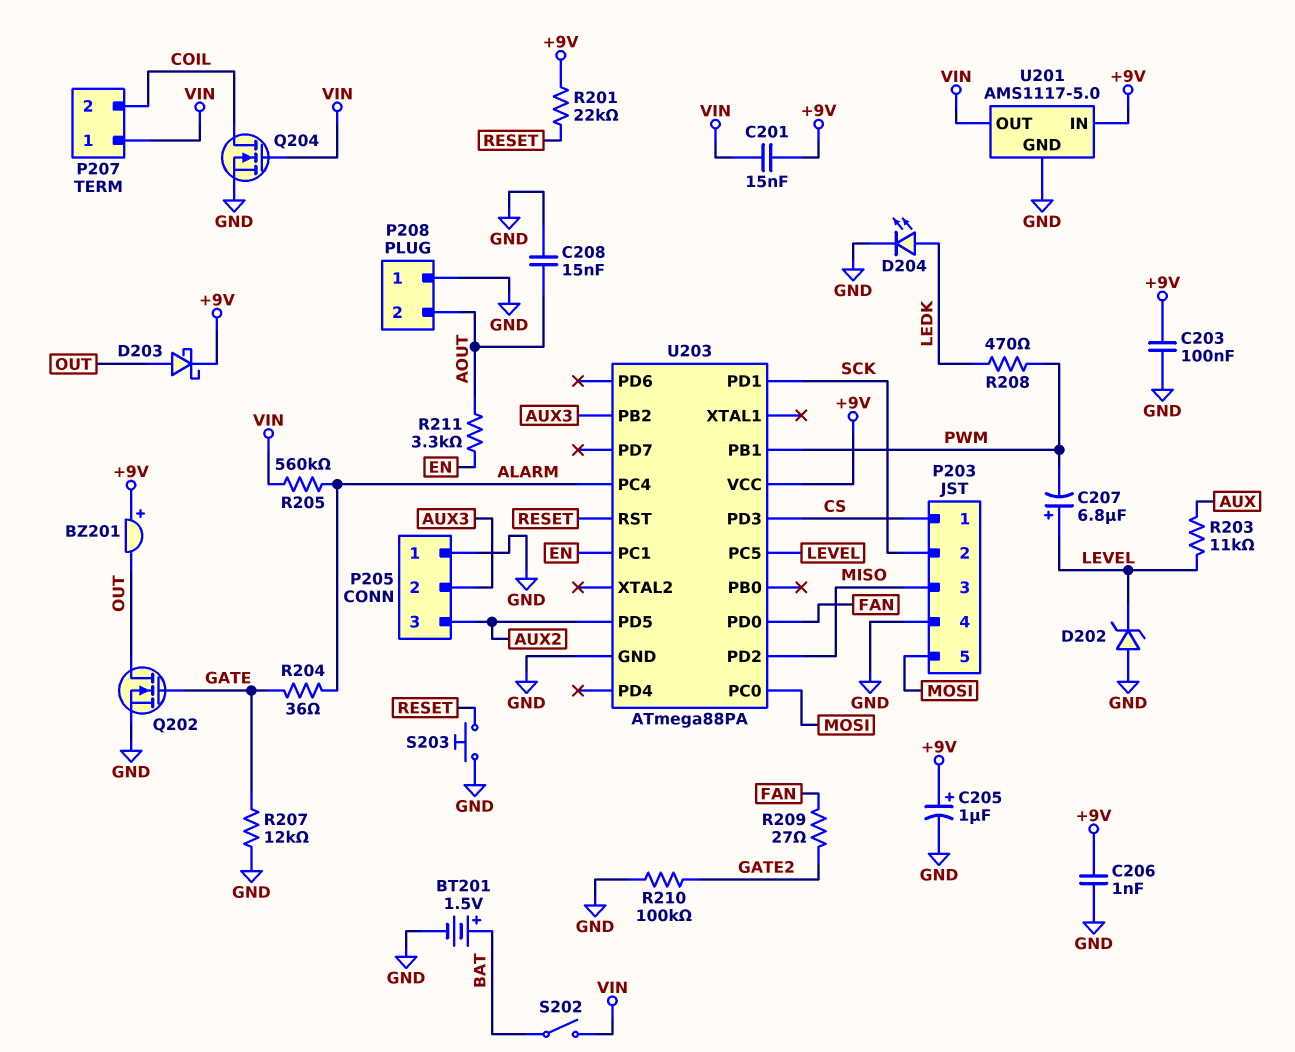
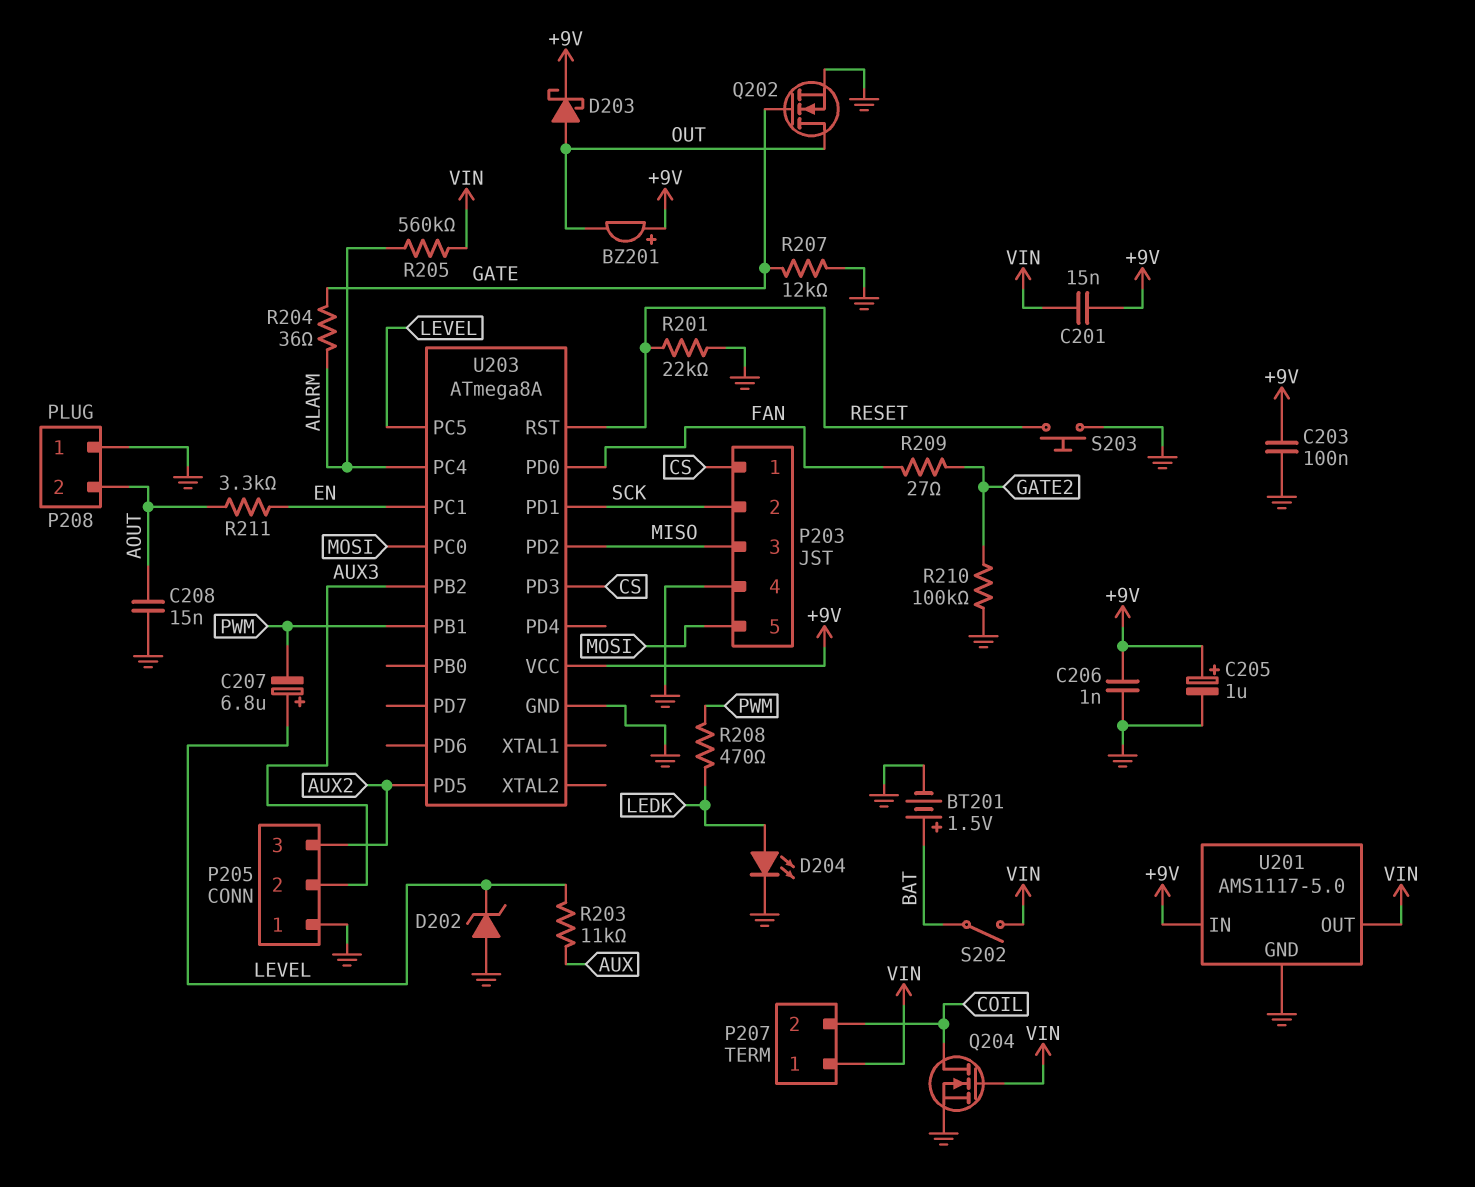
R201: 22k (+9V, RESET) -> 22k (GND, RESET)
U203: ATmega88PA -> ATmega8A

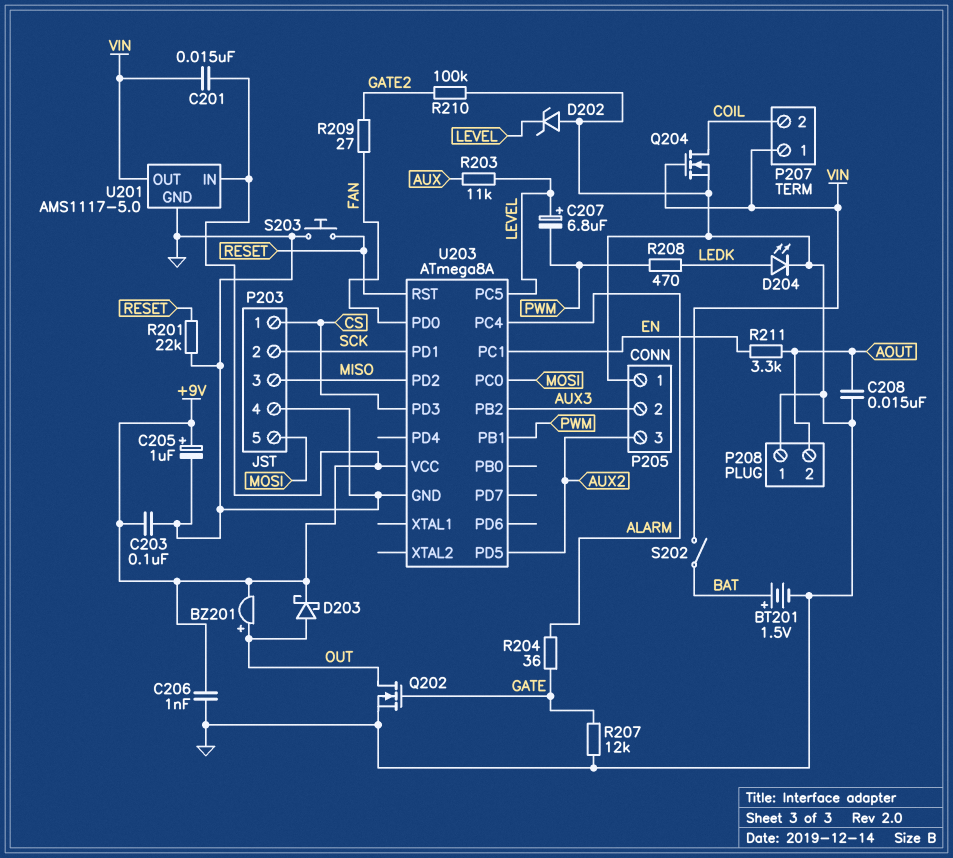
BZ201: buzzer (plus +9V, minus OUT) -> buzzer (plus OUT, minus +9V)
R205: 560k (ALARM, VIN) -> none

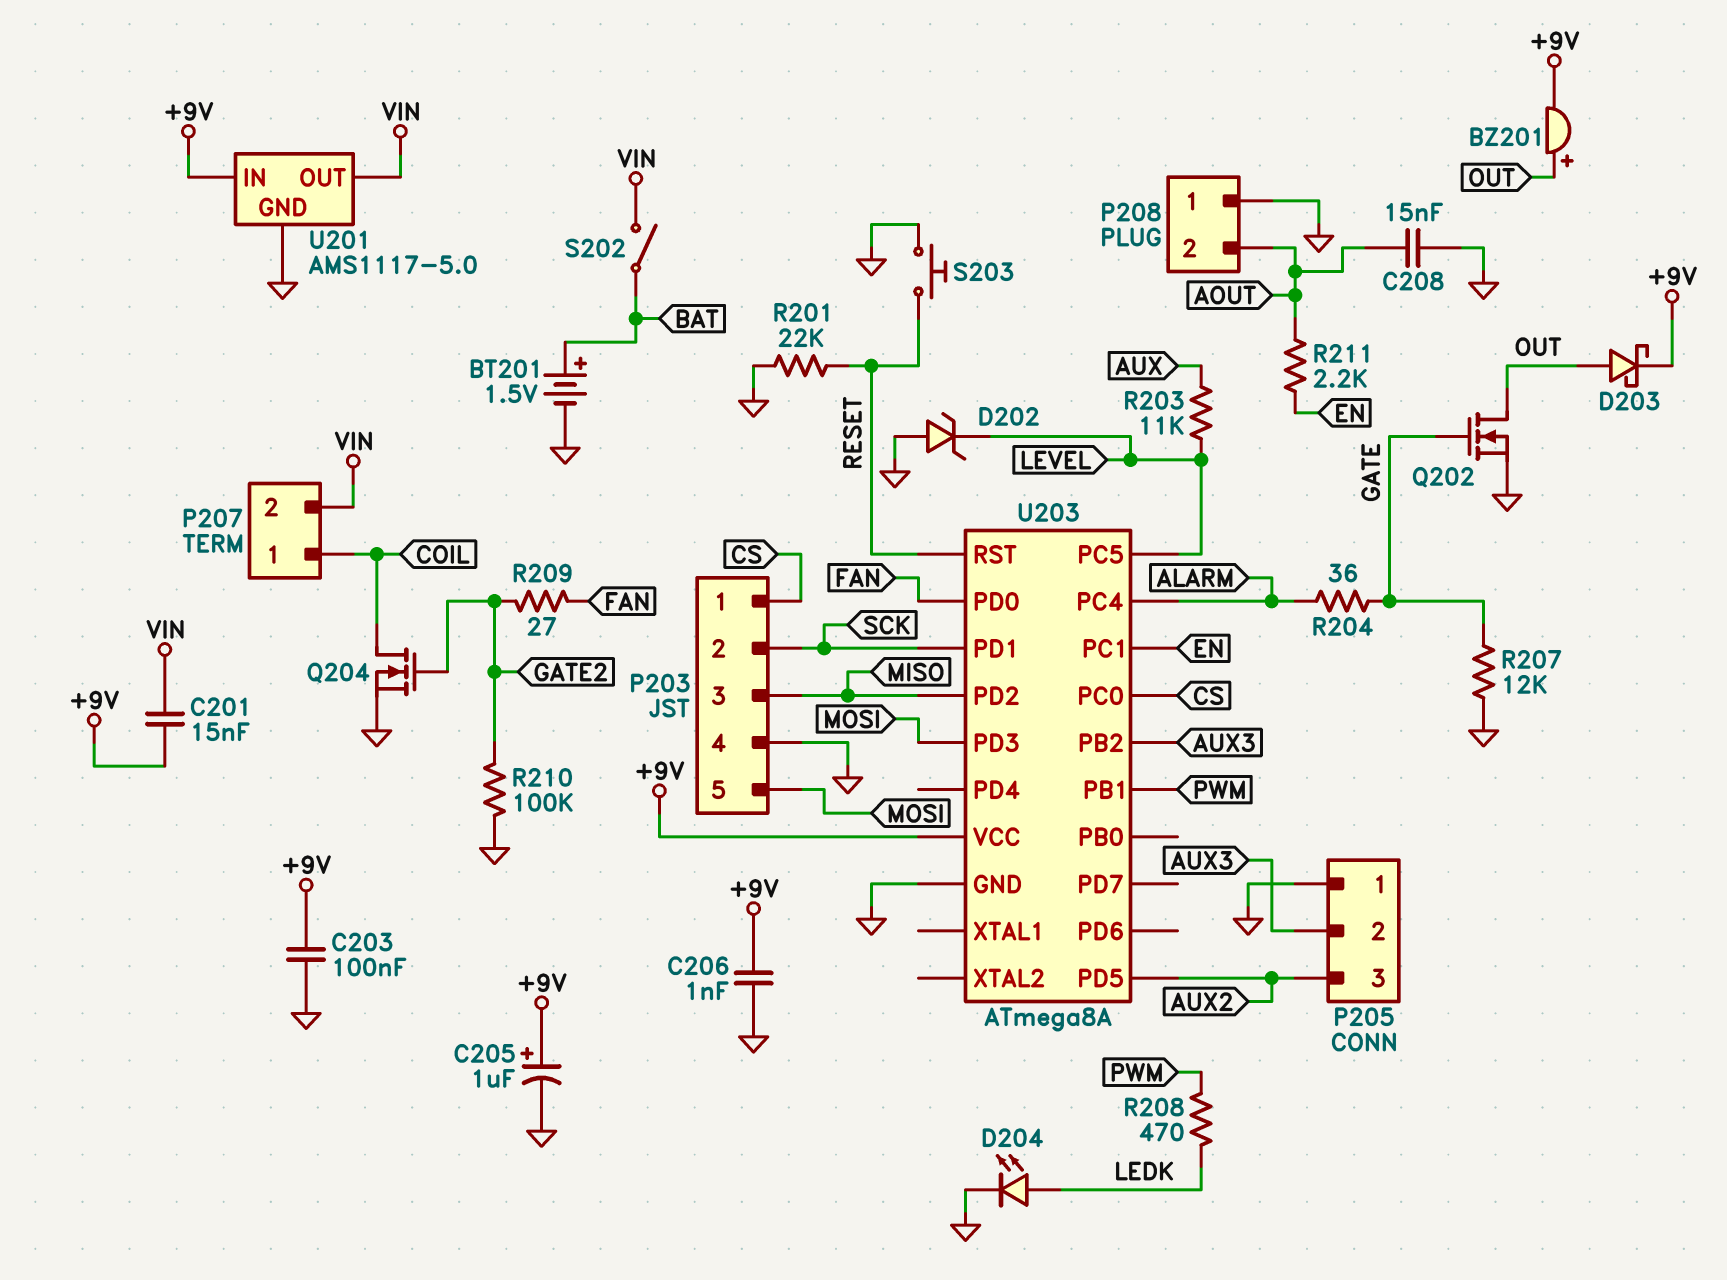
C207: 6.8uF (plus LEVEL, minus PWM) -> none
P207 pin 1: VIN -> COIL
P207 pin 2: COIL -> VIN
Q204: NMOS (G VIN, D COIL, S GND) -> NMOS (G GATE2, D COIL, S GND)
R211: 3.3k (AOUT, EN) -> 2.2k (AOUT, EN)
U203 pin PC0: MOSI -> CS
U203 pin PD3: CS -> MOSI

